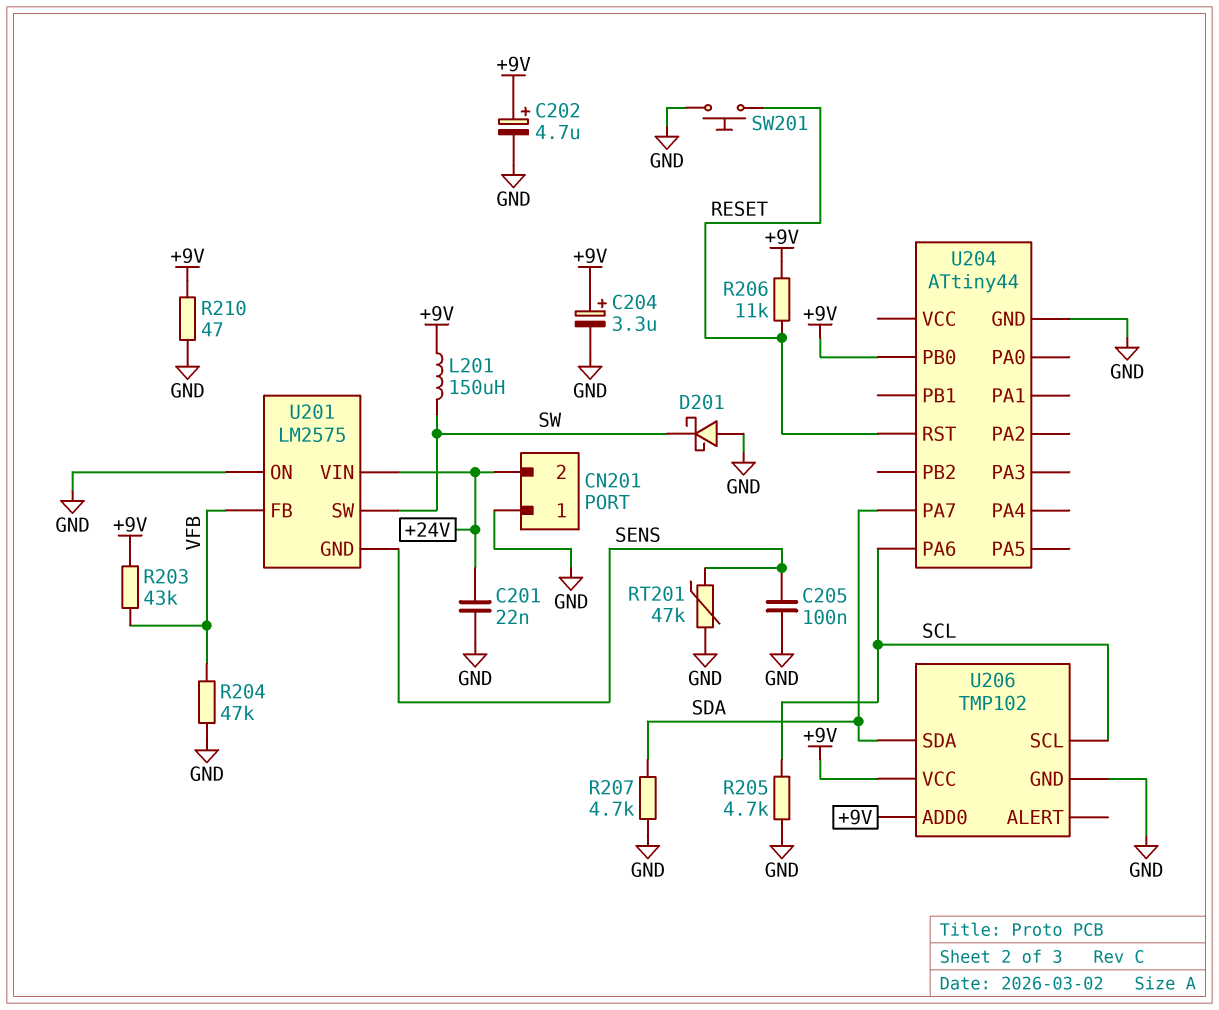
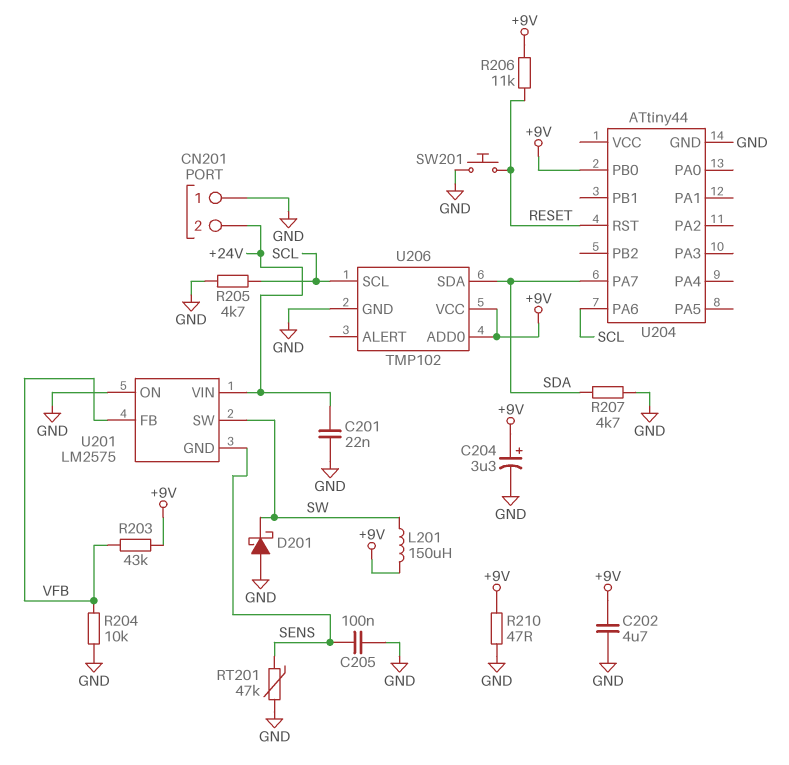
C202: 4.7uF (plus +9V, minus GND) -> 4.7uF (+9V, GND)
R204: 47k (GND, VFB) -> 10k (GND, VFB)

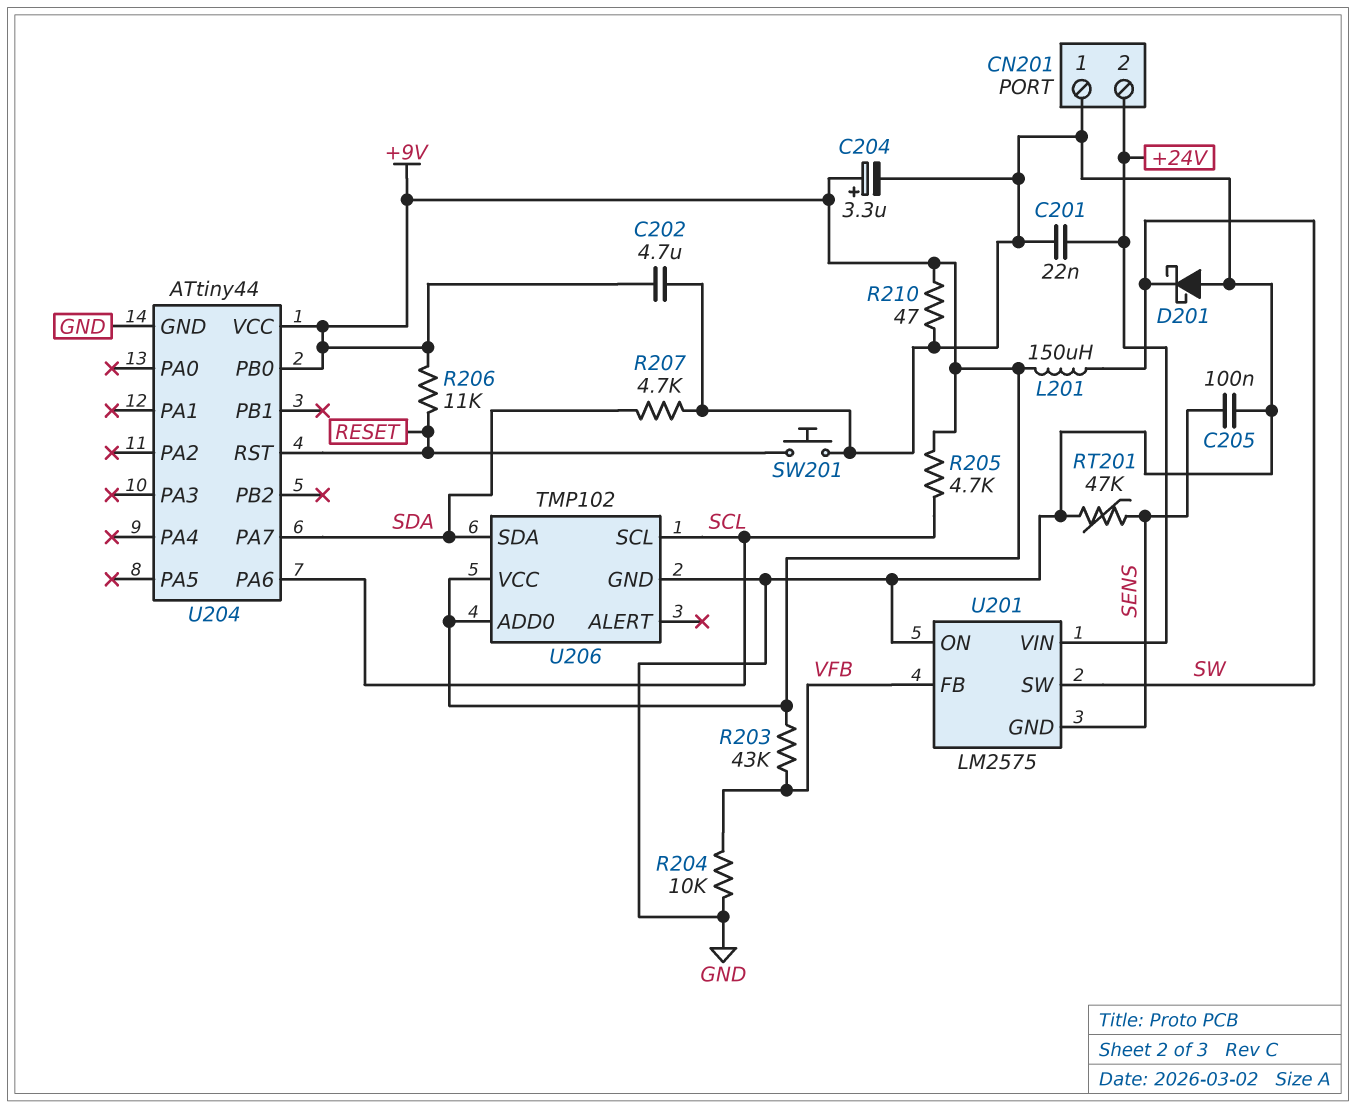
R205: 4.7k (GND, SCL) -> 4.7k (+9V, SCL)
U204 pin VCC: none -> +9V

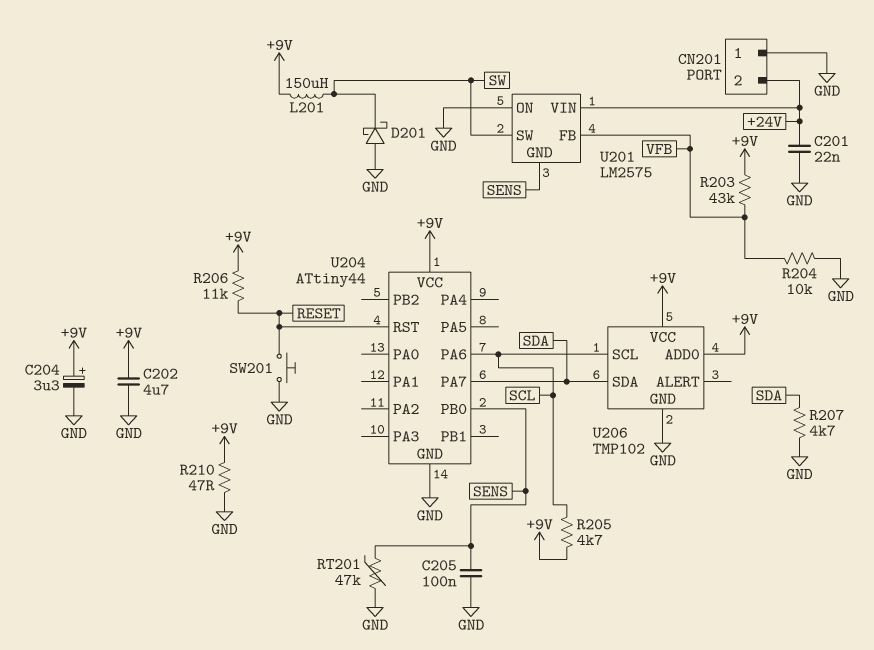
U204 pin PB0: +9V -> SENS

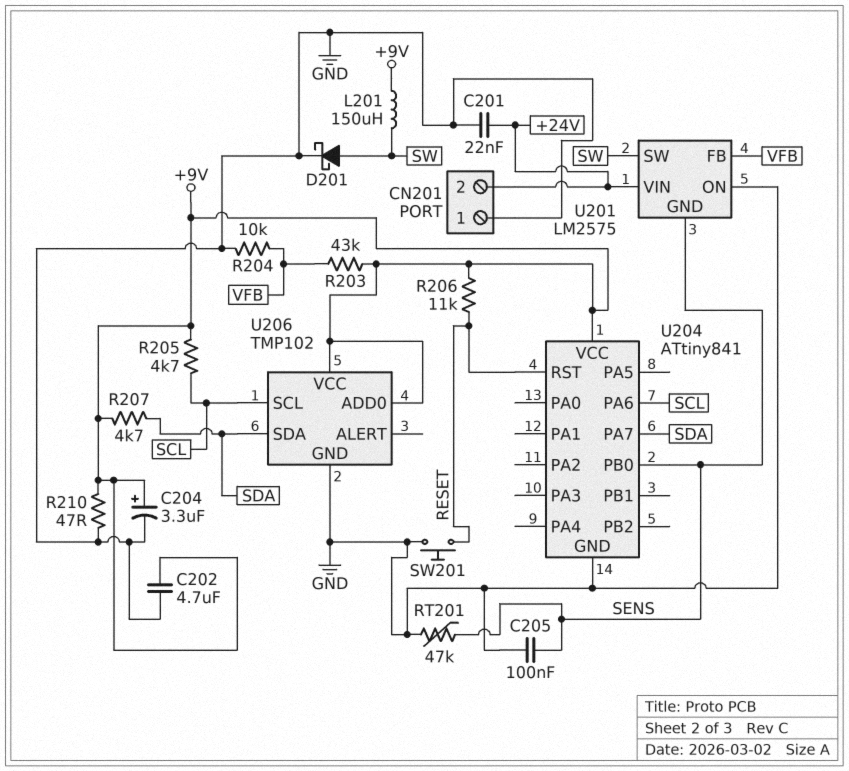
D201: schottky (A GND, K SW) -> schottky (A SW, K GND)
R207: 4.7k (GND, SDA) -> 4.7k (+9V, SDA)
U204: ATtiny44 -> ATtiny841

